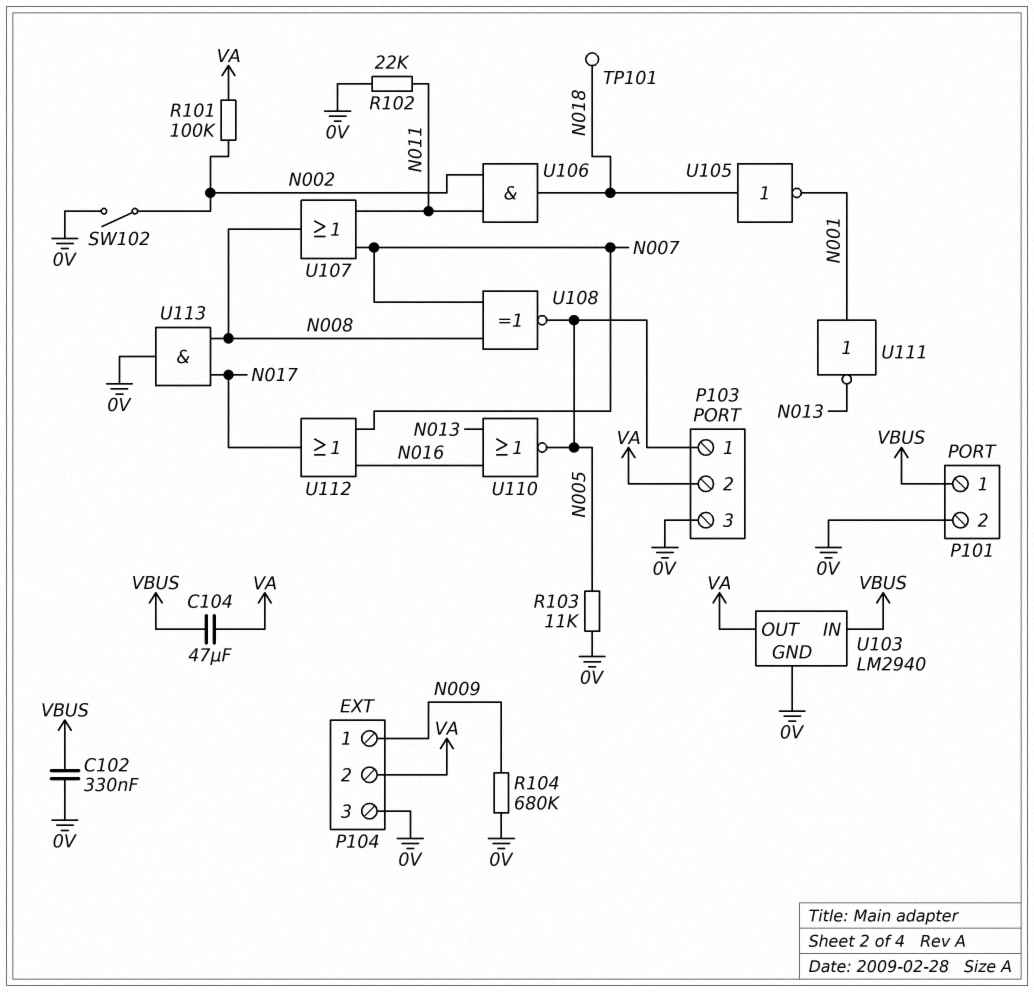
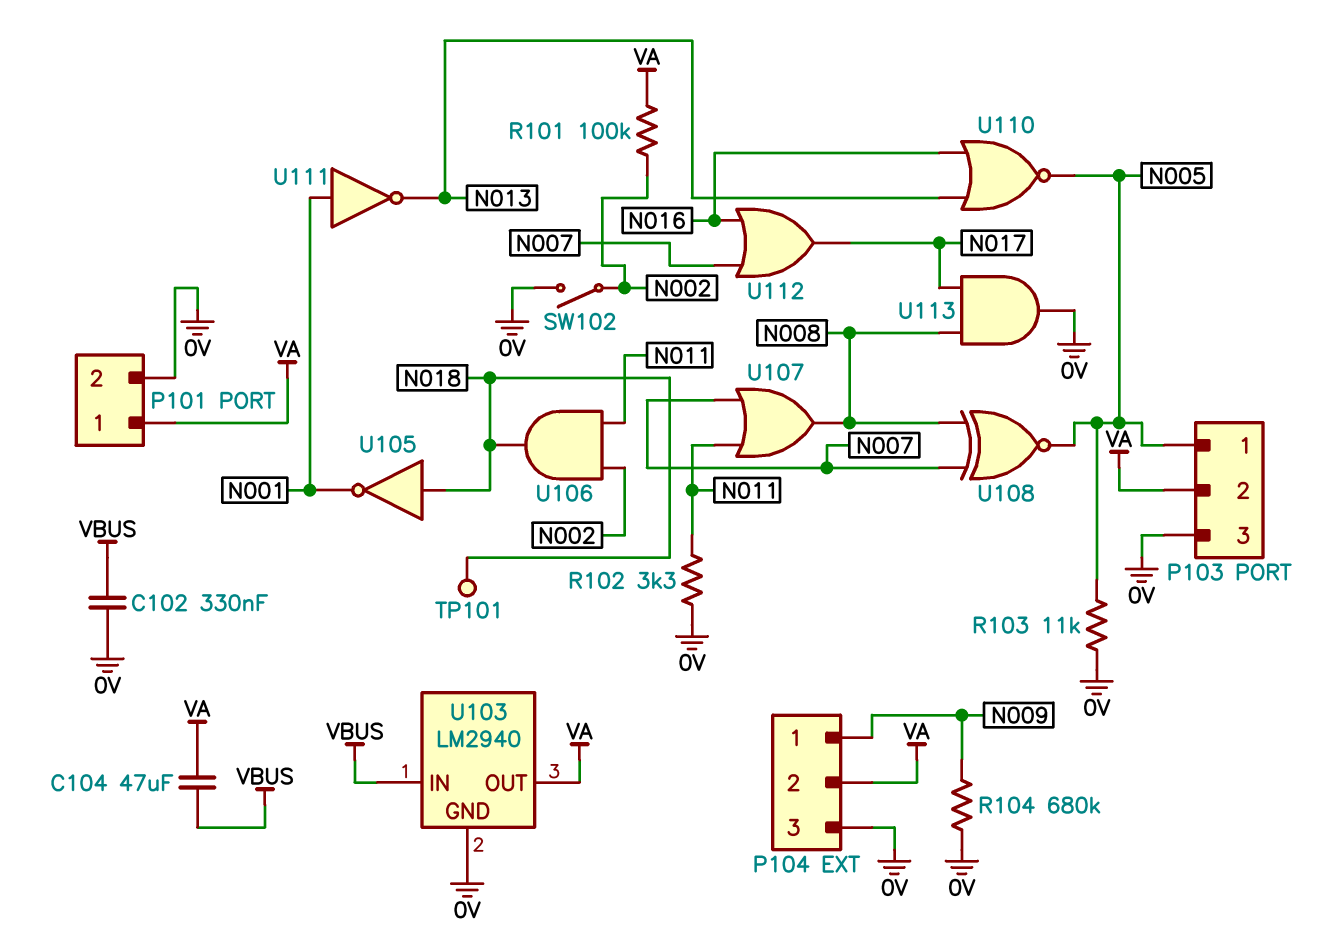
P101 pin 1: VBUS -> VA
R102: 22k (0V, N011) -> 3.3k (0V, N011)

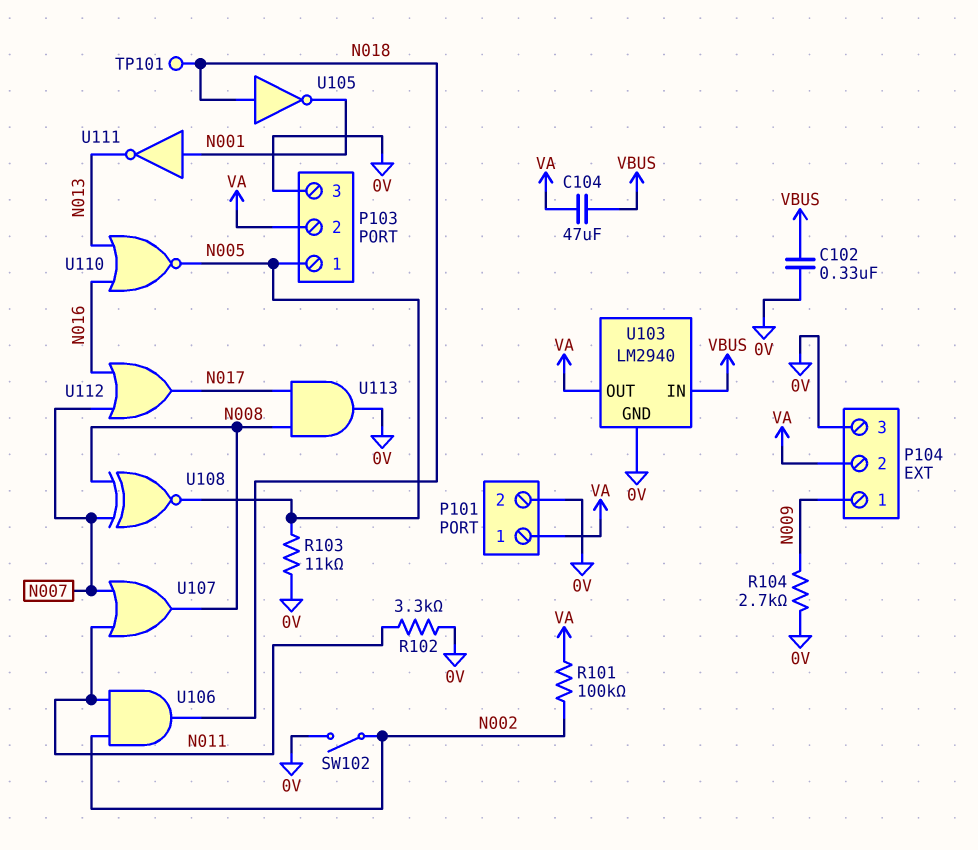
R104: 680k (0V, N009) -> 2.7k (0V, N009)

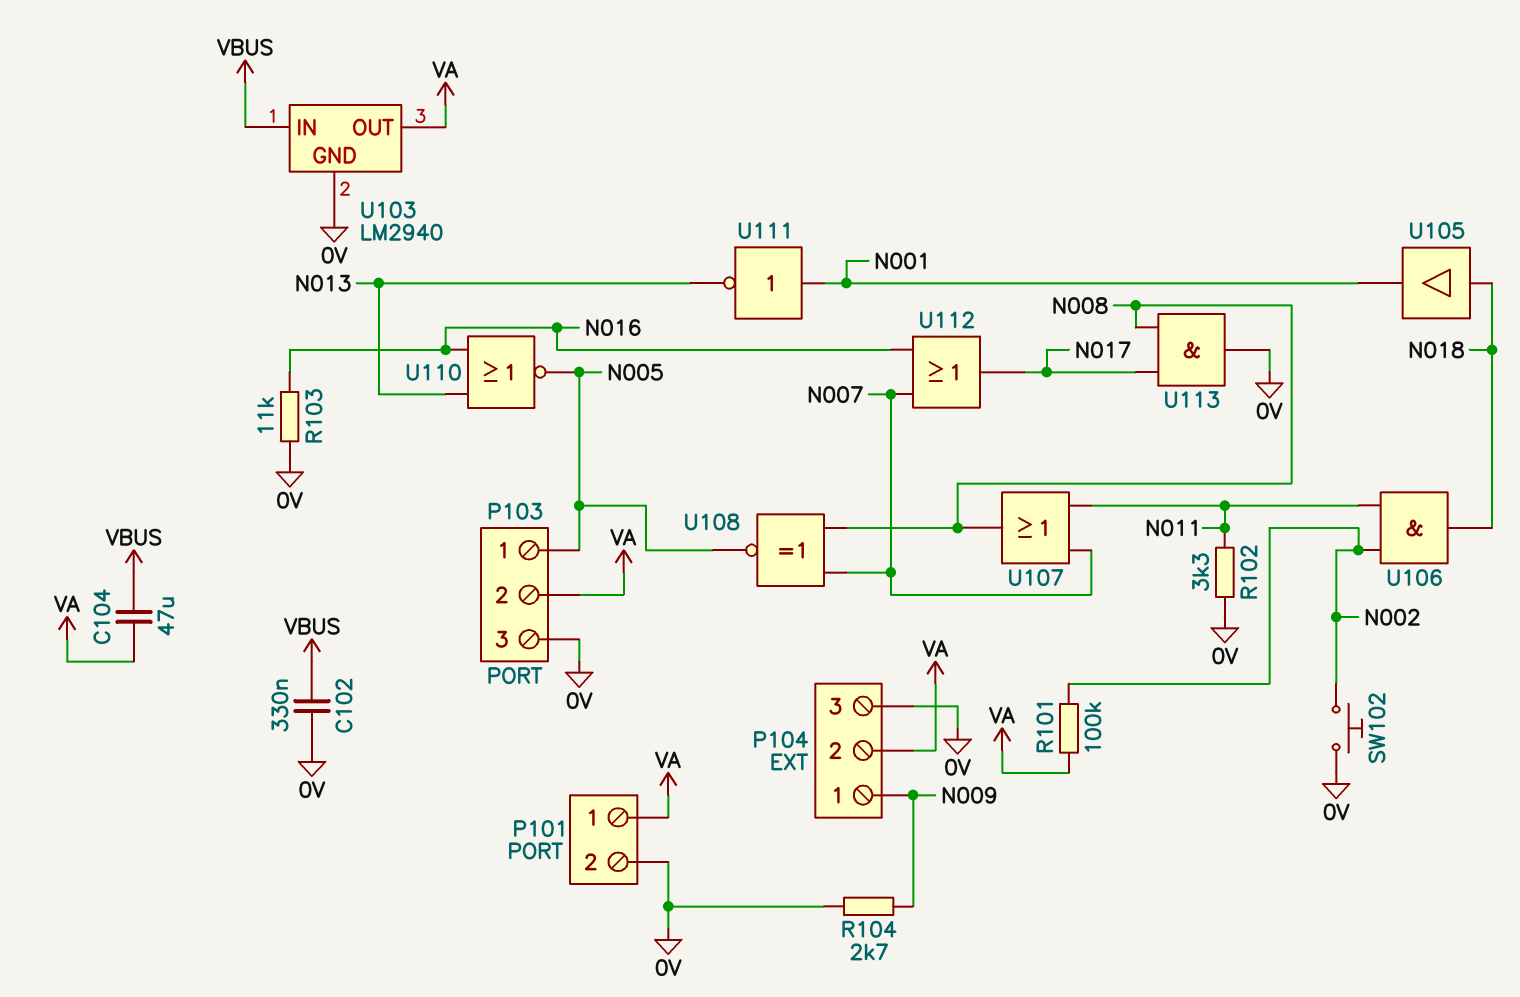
R103: 11k (0V, N005) -> 11k (0V, N016)
SW102: switch (0V, N002) -> button (0V, N002)
TP101: test point (N018) -> none
U105: NOT (in N018, out N001) -> buffer (in N018, out N001)

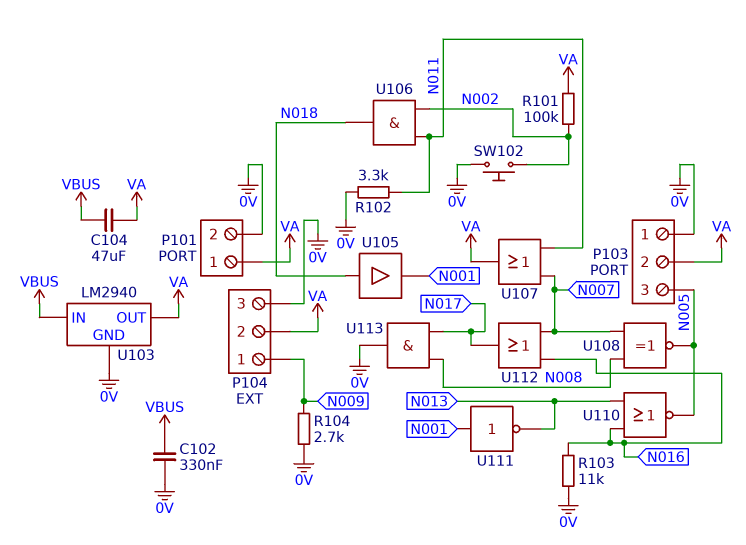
P103 pin 1: N005 -> 0V
P103 pin 3: 0V -> N005
U107: OR (in N007, in N011, out N008) -> OR (in N007, in N011, out VA)

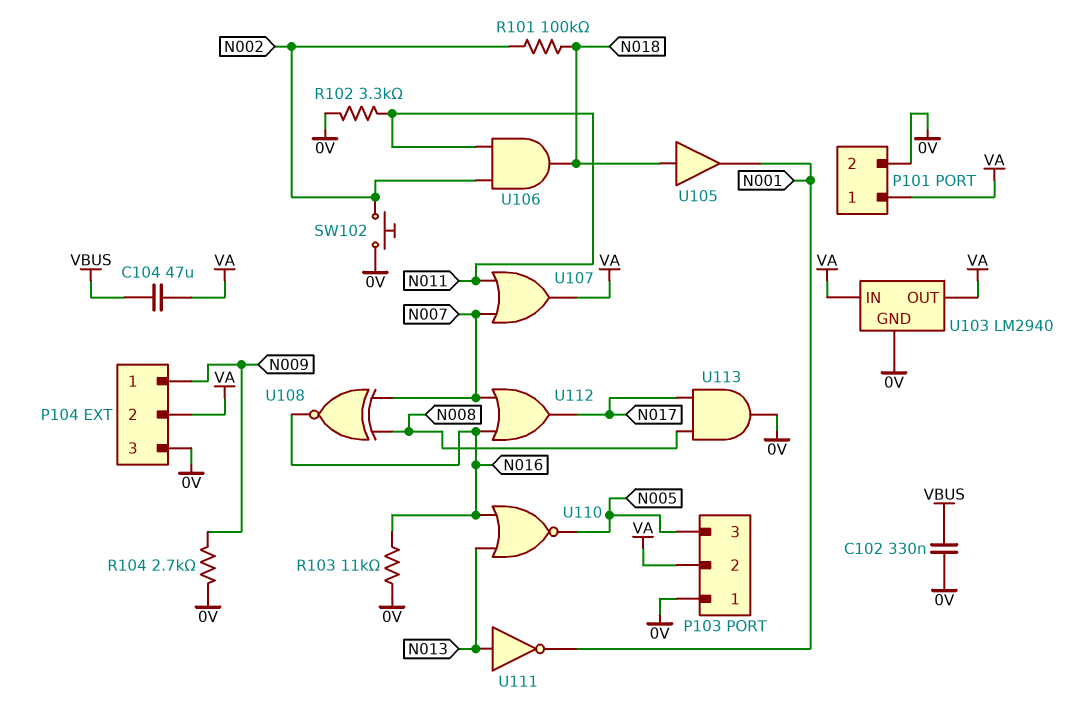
R101: 100k (N002, VA) -> 100k (N002, N018)
U103 pin IN: VBUS -> VA
U108: XNOR (in N007, in N008, out N005) -> XNOR (in N007, in N008, out N016)
U111: NOT (in N001, out N013) -> NOT (in N013, out N001)

